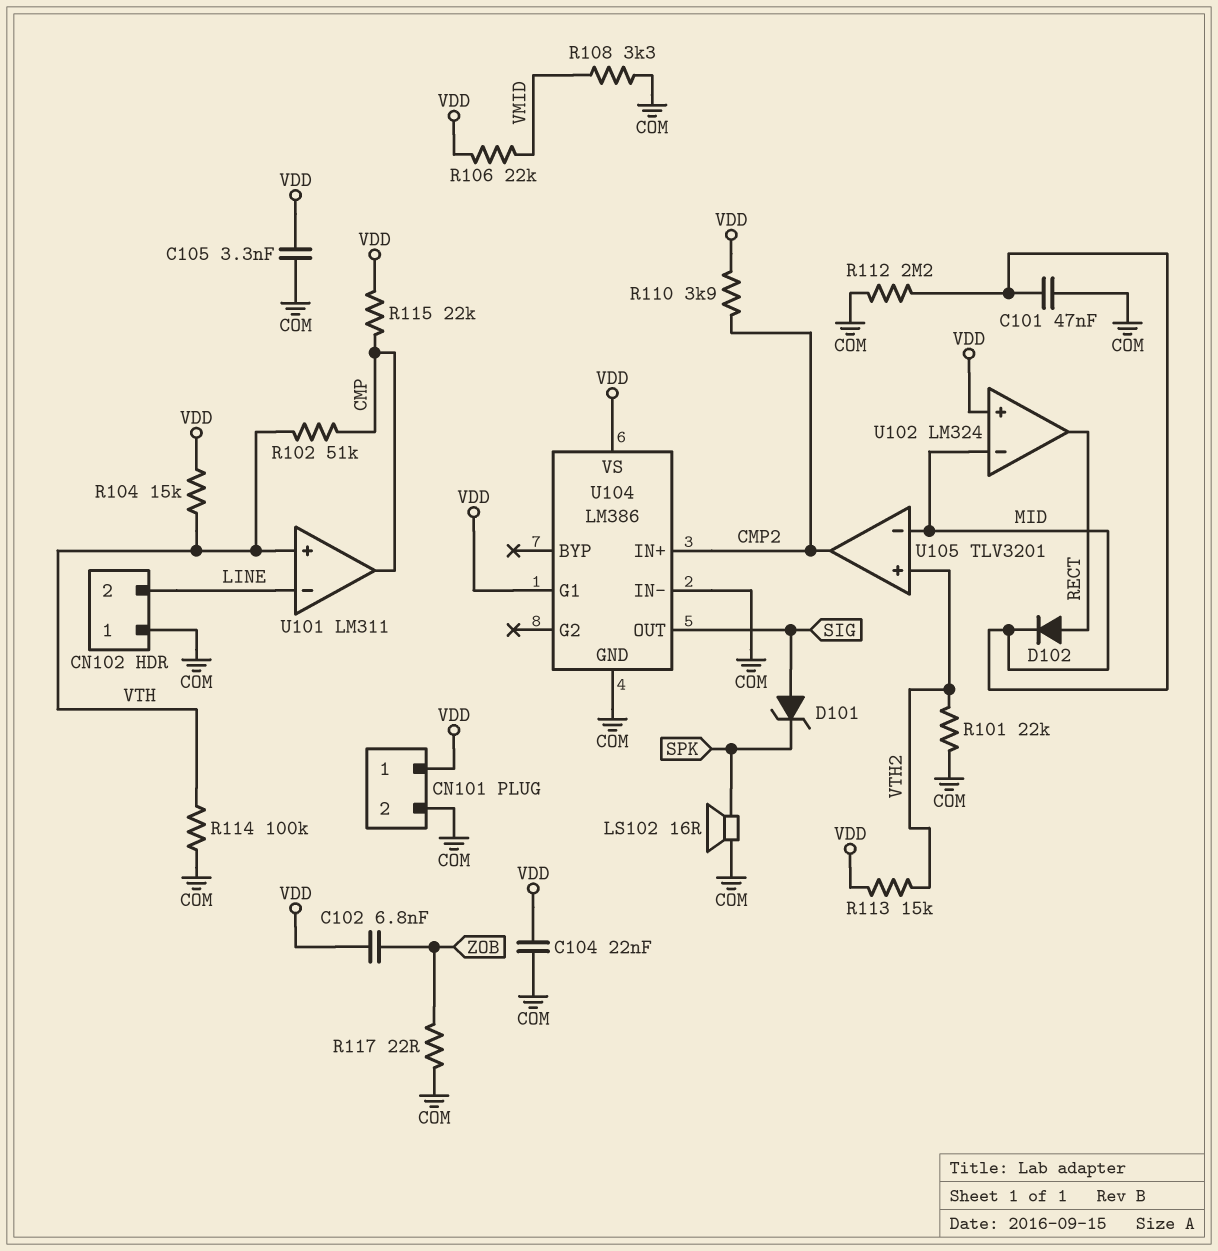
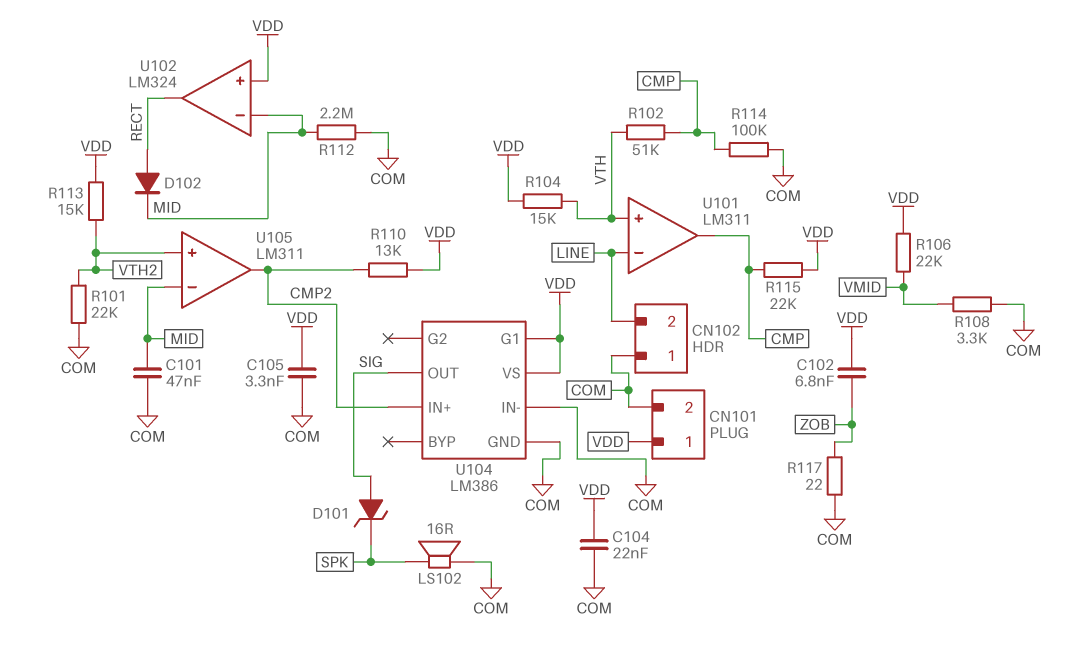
R110: 3.9k (CMP2, VDD) -> 13k (CMP2, VDD)
R114: 100k (COM, VTH) -> 100k (CMP, COM)
U105: TLV3201 -> LM311

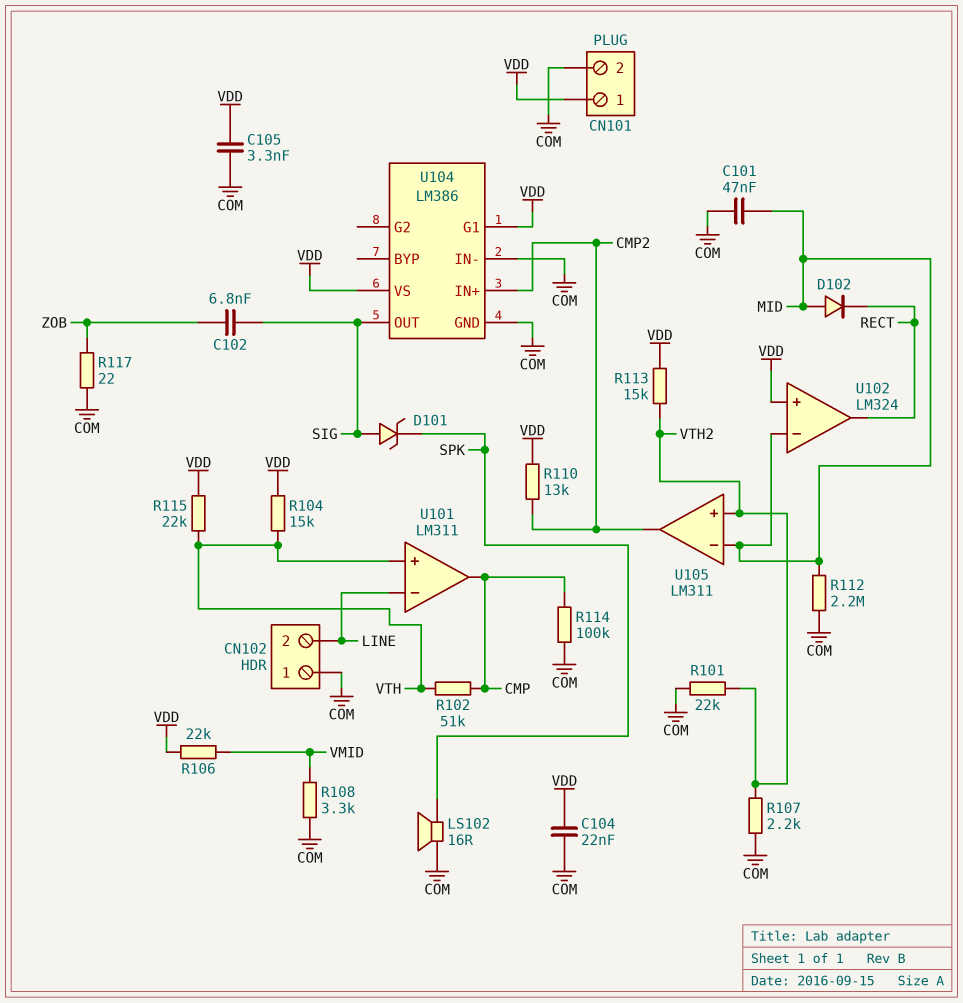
C102: 6.8nF (VDD, ZOB) -> 6.8nF (SIG, ZOB)
D102: diode (A RECT, K MID) -> diode (A MID, K RECT)
R107: none -> 2.2k (COM, VTH2)
R115: 22k (CMP, VDD) -> 22k (VDD, VTH)

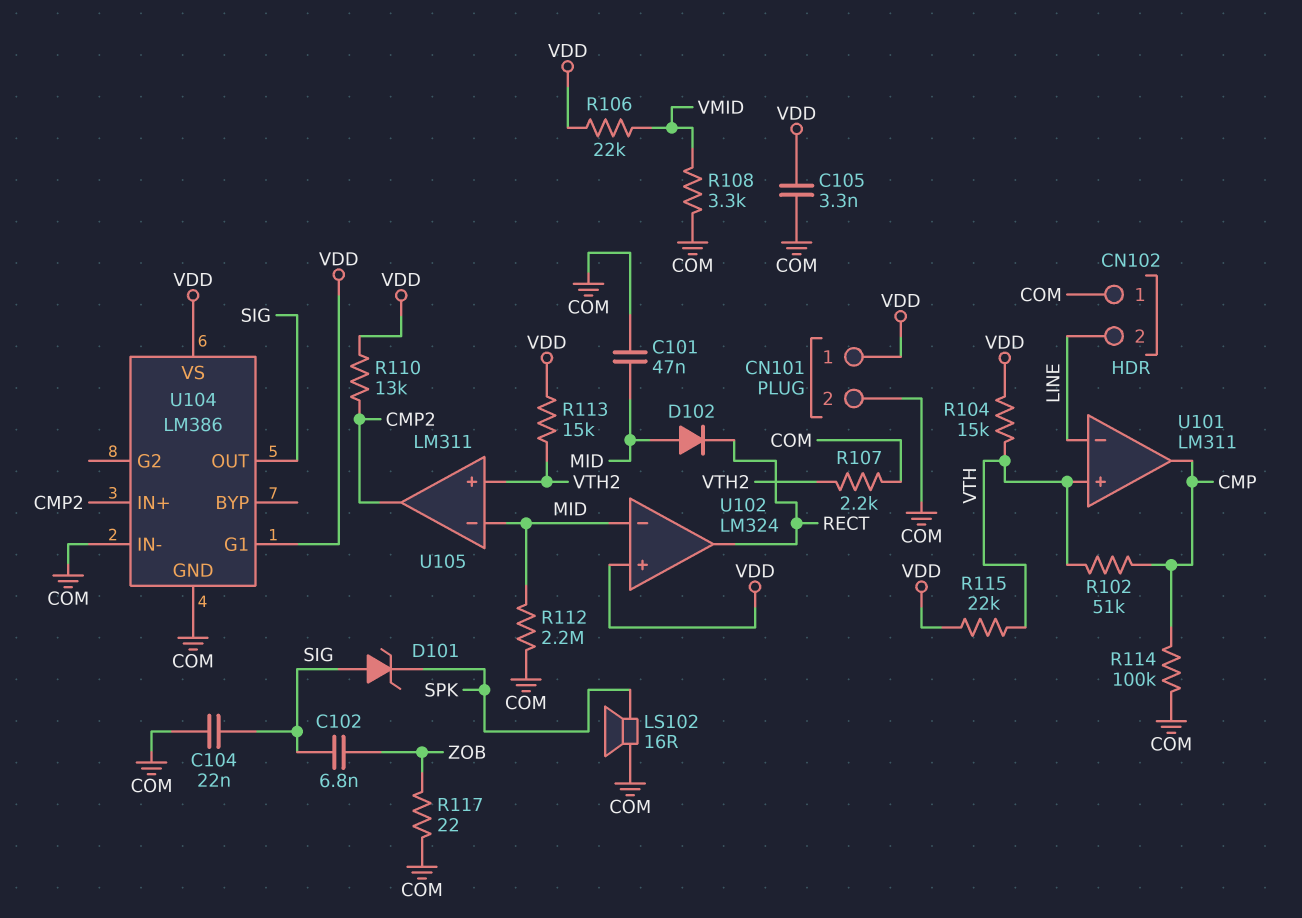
C104: 22nF (COM, VDD) -> 22nF (COM, SIG)
R101: 22k (COM, VTH2) -> none

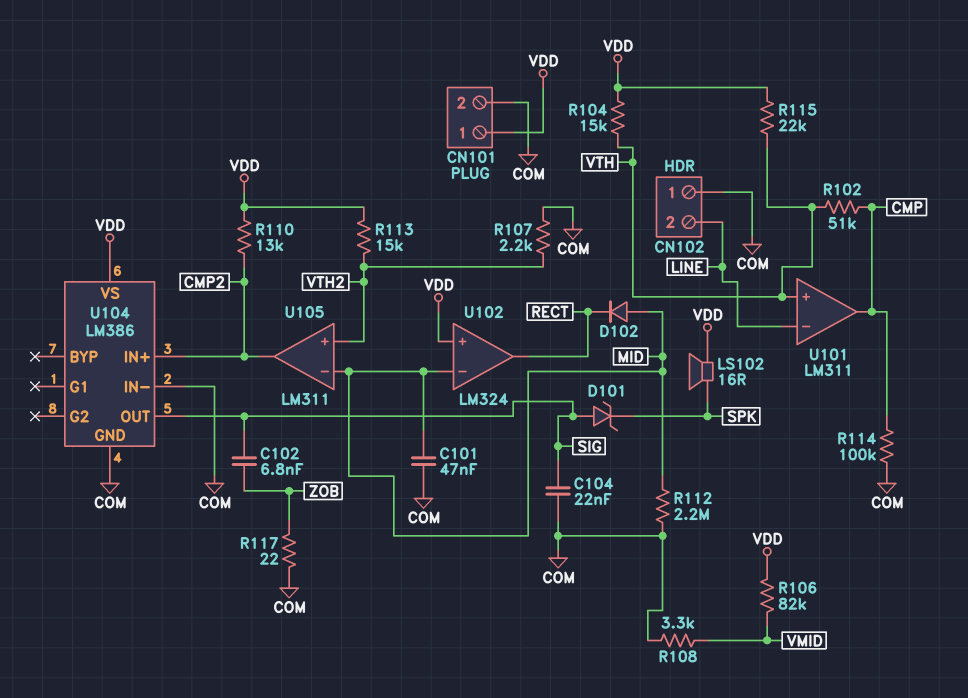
C105: 3.3nF (COM, VDD) -> none
LS102: speaker 16R (COM, SPK) -> speaker 16R (SPK, VDD)
R106: 22k (VDD, VMID) -> 82k (VDD, VMID)
U104 pin G1: VDD -> none

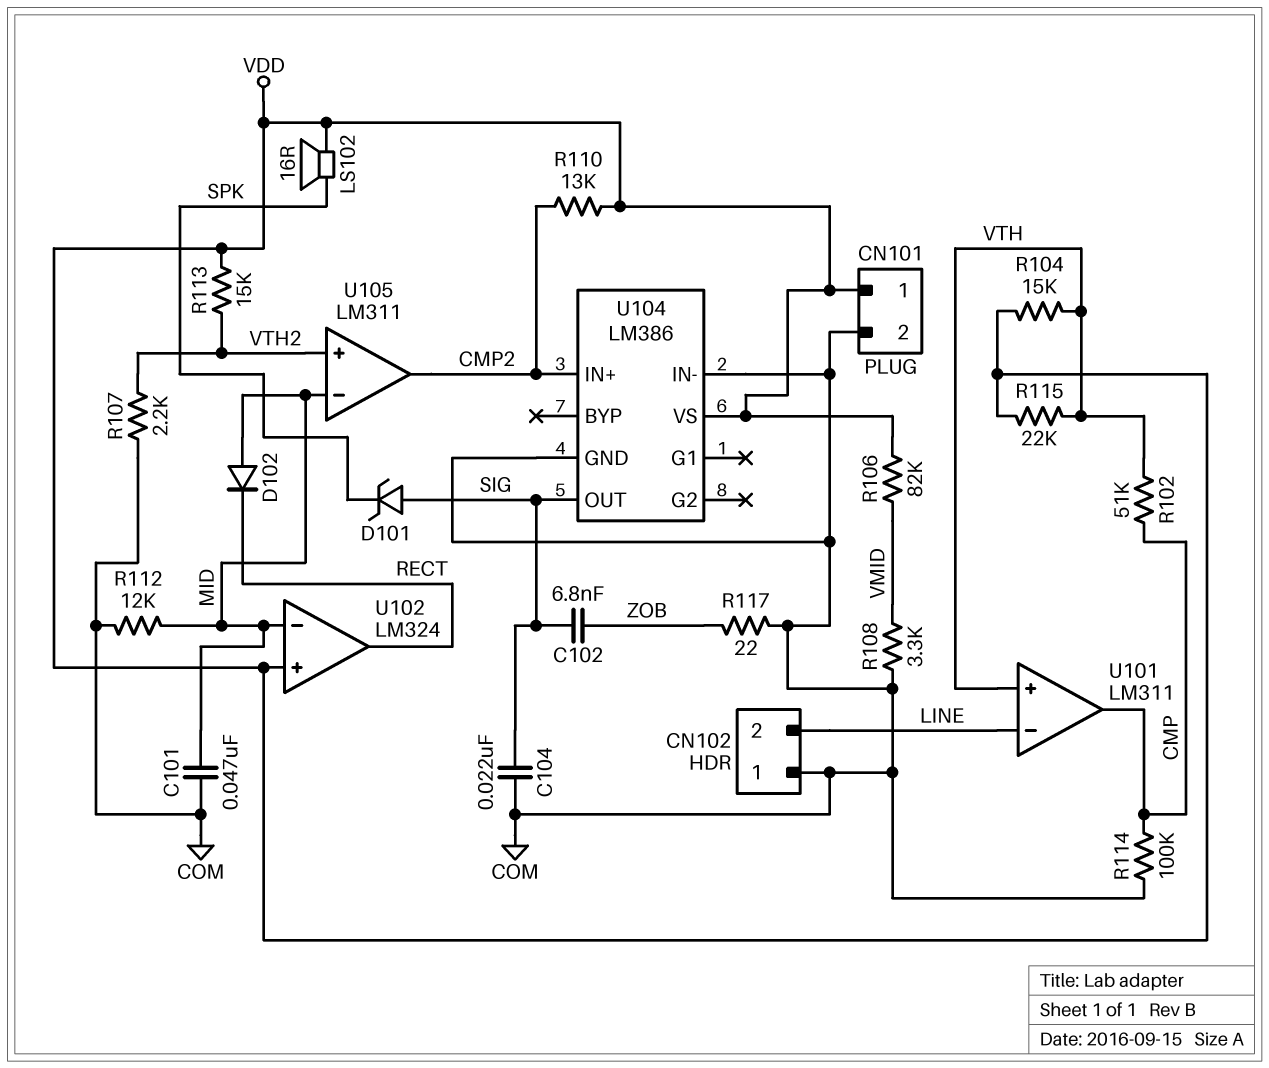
R112: 2.2M (COM, MID) -> 12k (COM, MID)

